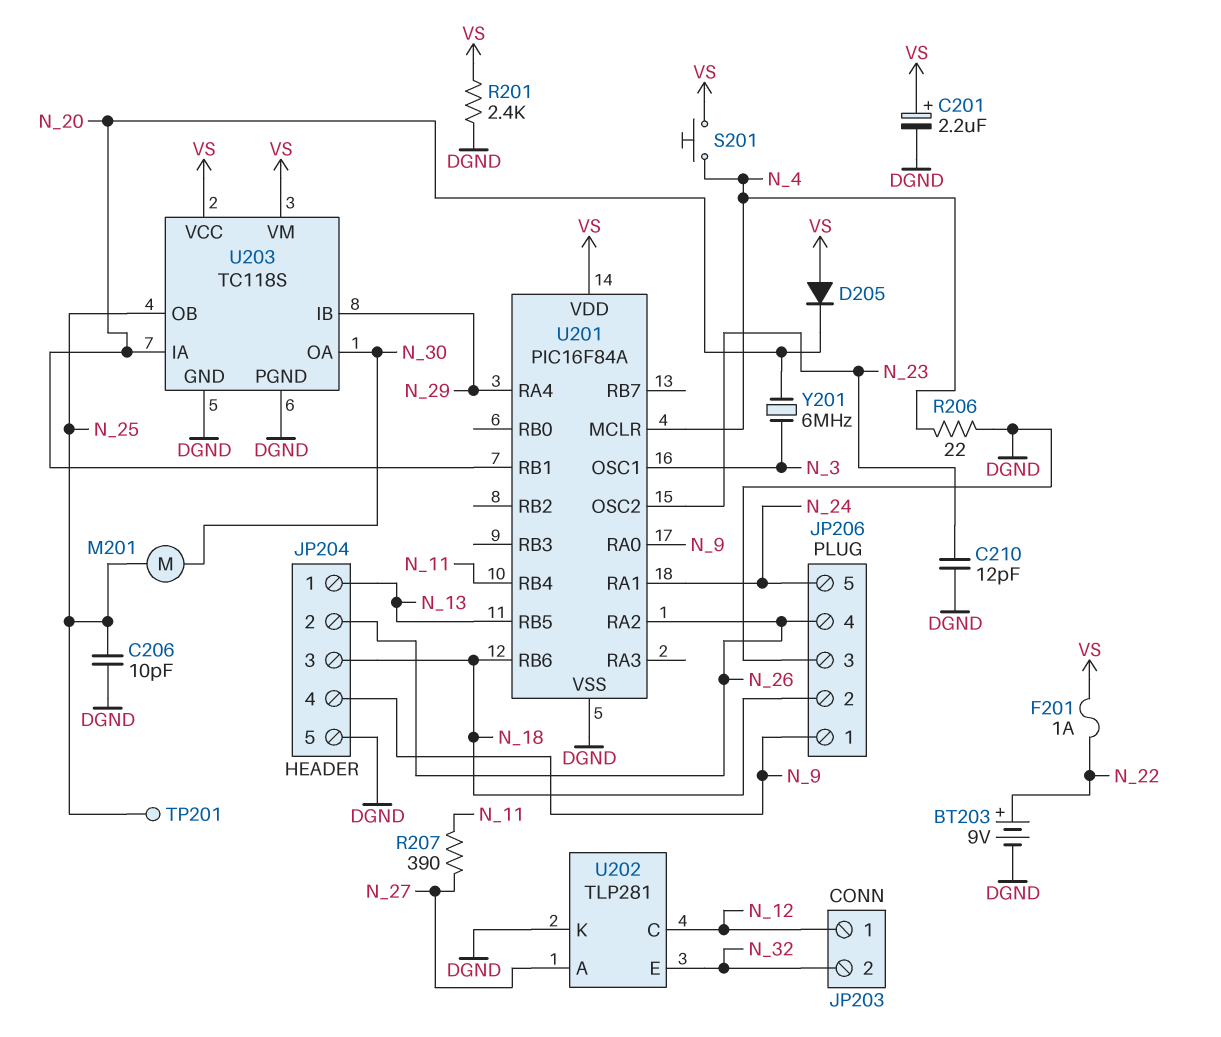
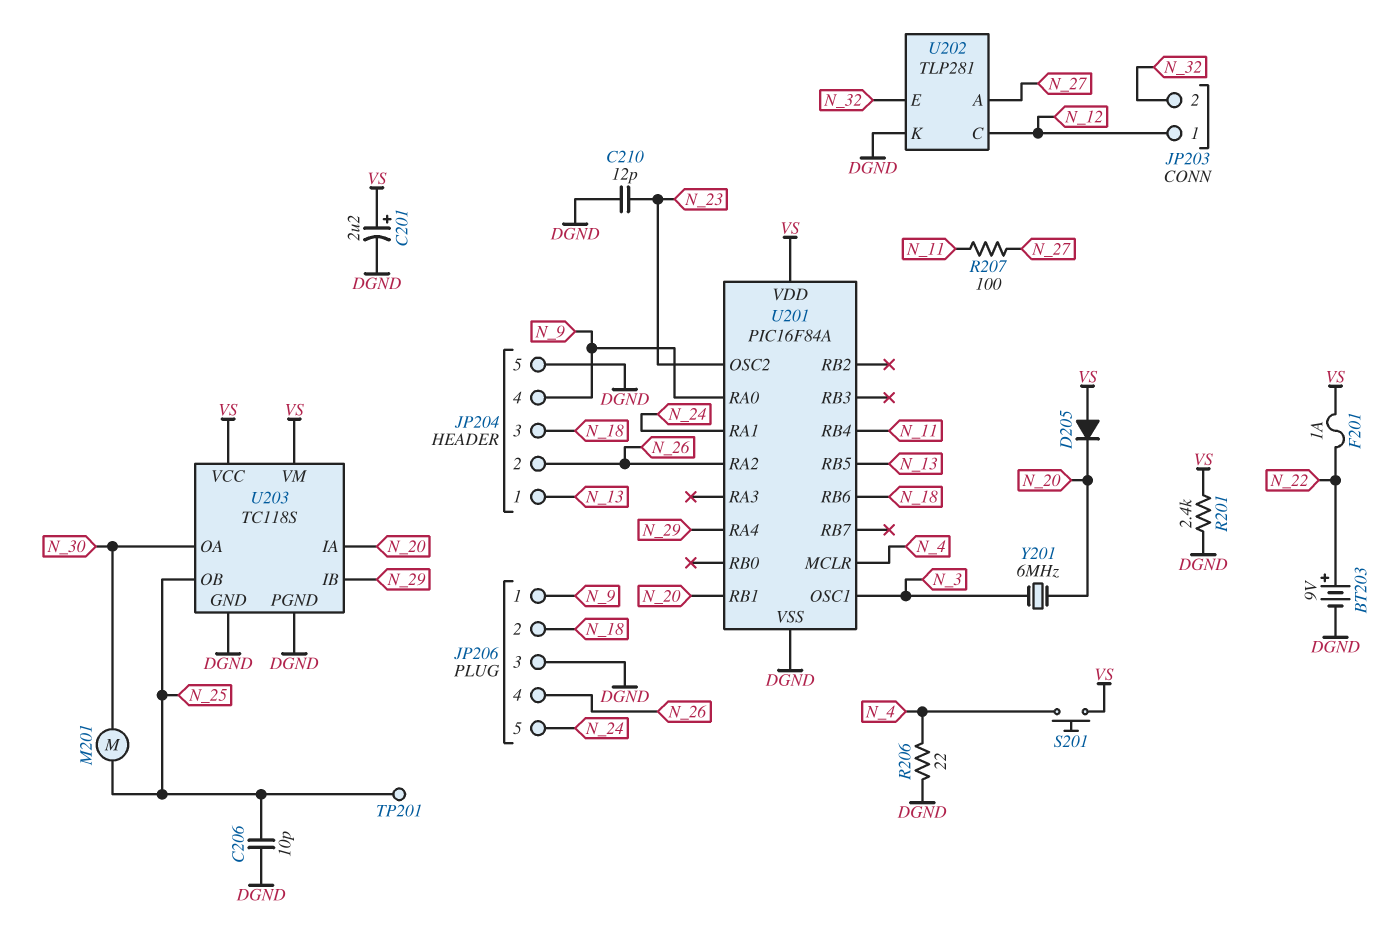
R207: 390 (N_11, N_27) -> 100 (N_11, N_27)

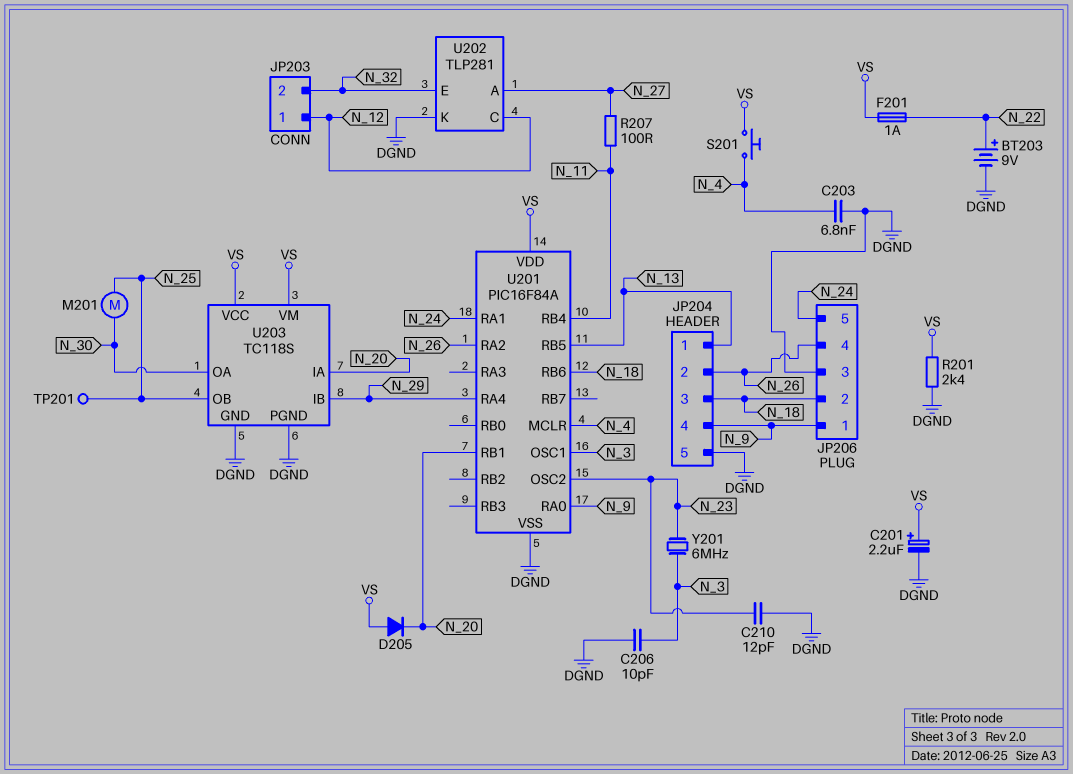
C203: none -> 6.8nF (DGND, N_4)
C206: 10pF (DGND, N_25) -> 10pF (DGND, N_3)
R206: 22 (DGND, N_4) -> none
Y201: 6MHz (N_3, N_20) -> 6MHz (N_3, N_23)

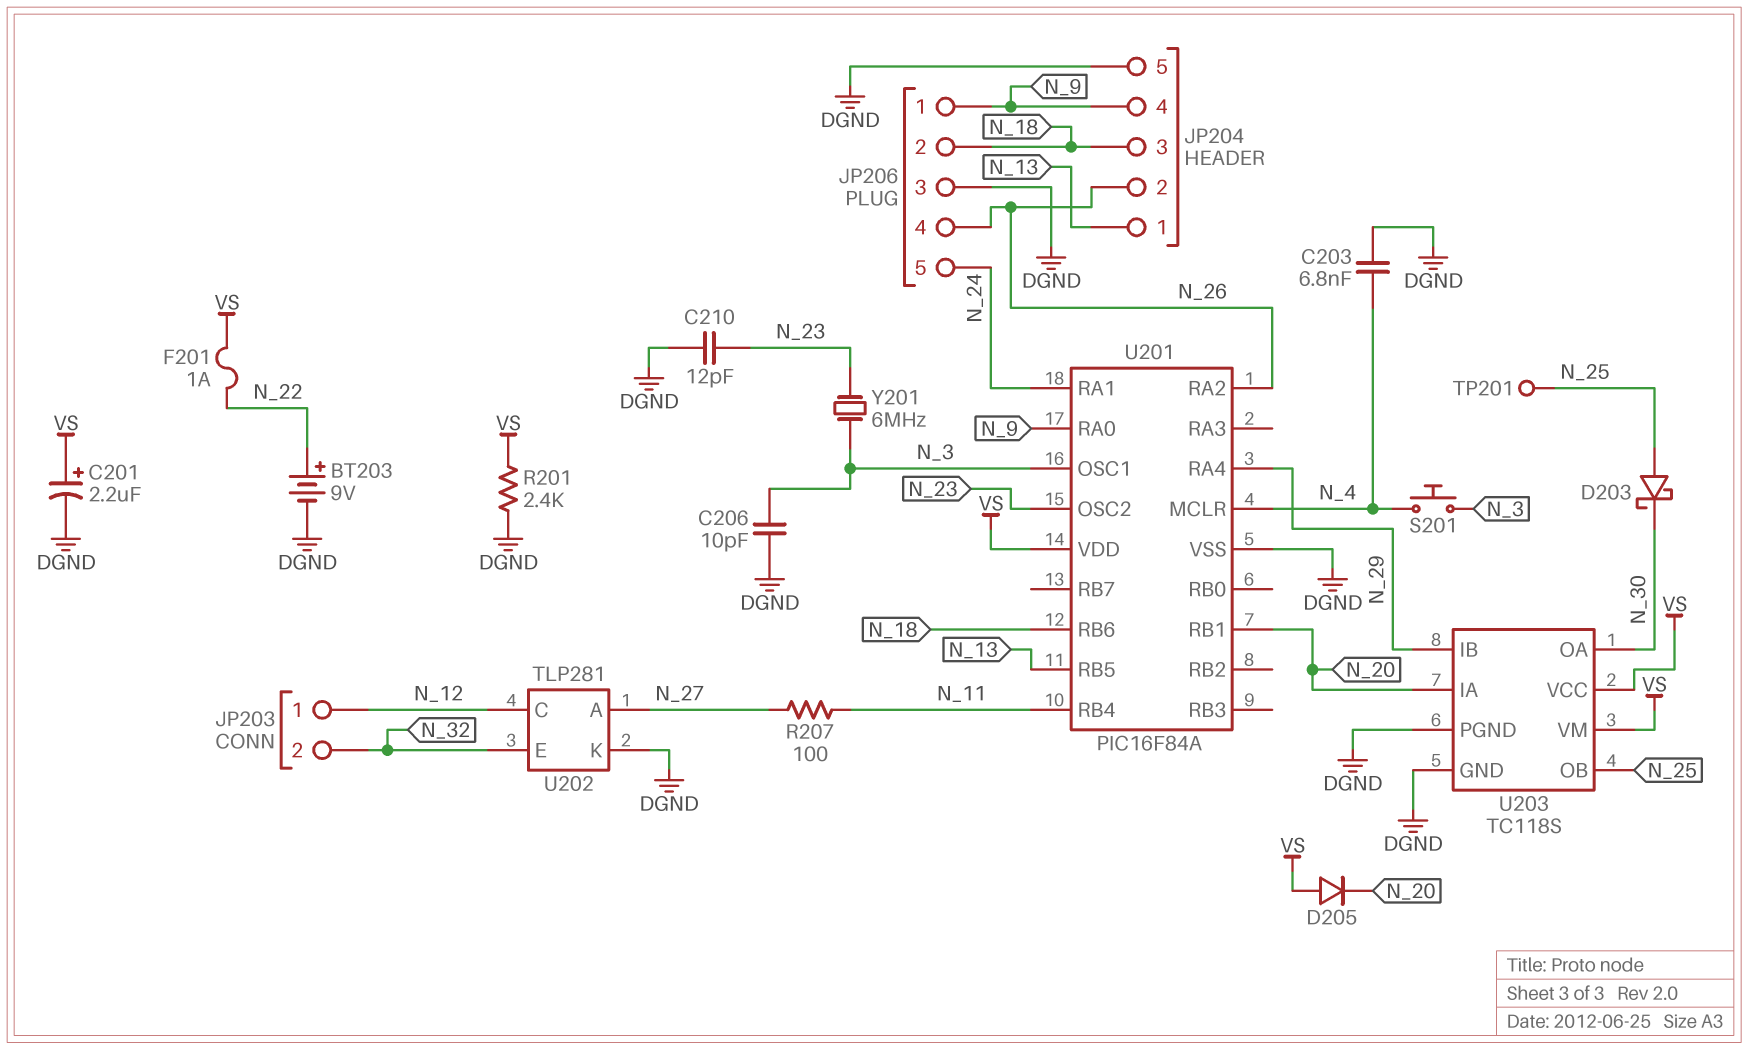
D203: none -> schottky (A N_25, K N_30)
M201: motor (N_25, N_30) -> none
S201: button (N_4, VS) -> button (N_3, N_4)

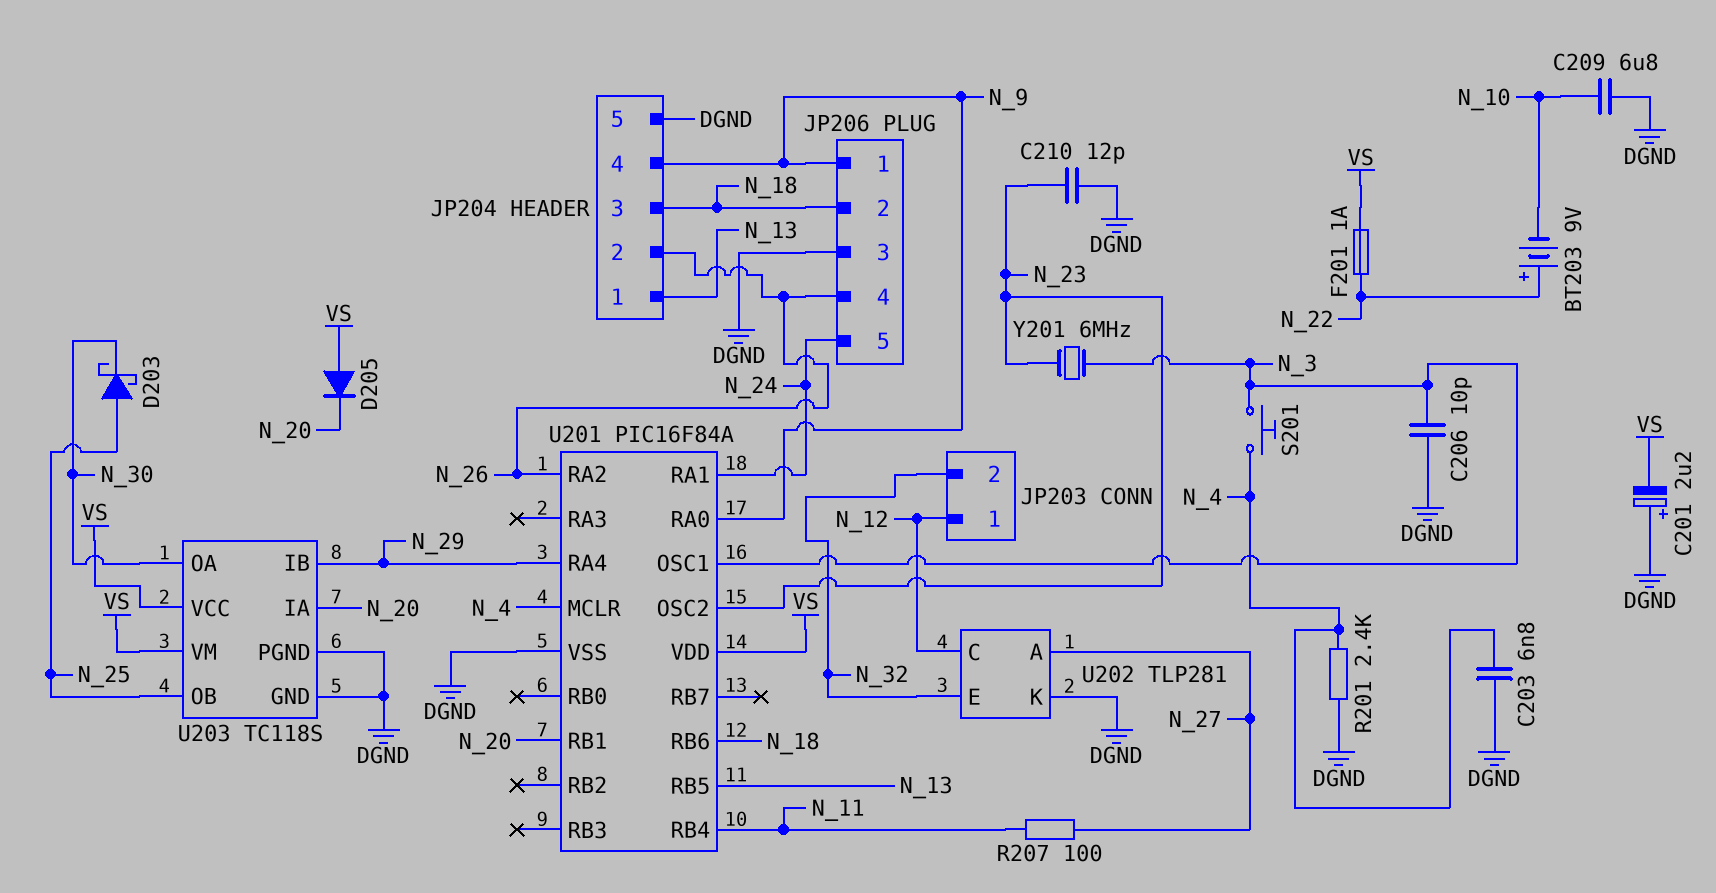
BT203: 9V (plus N_22, minus DGND) -> 9V (plus N_22, minus N_10)
C201: 2.2uF (plus VS, minus DGND) -> 2.2uF (plus DGND, minus VS)
C209: none -> 6.8uF (DGND, N_10)
R201: 2.4k (DGND, VS) -> 2.4k (DGND, N_4)
TP201: test point (N_25) -> none

